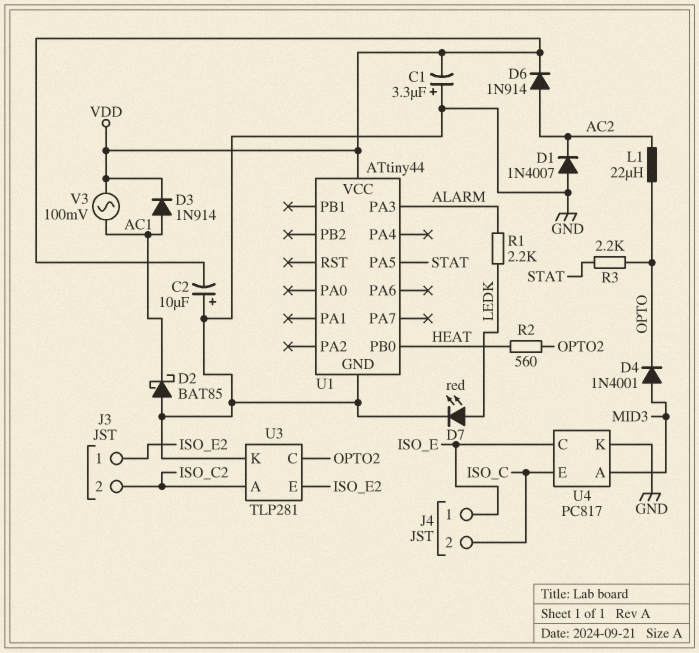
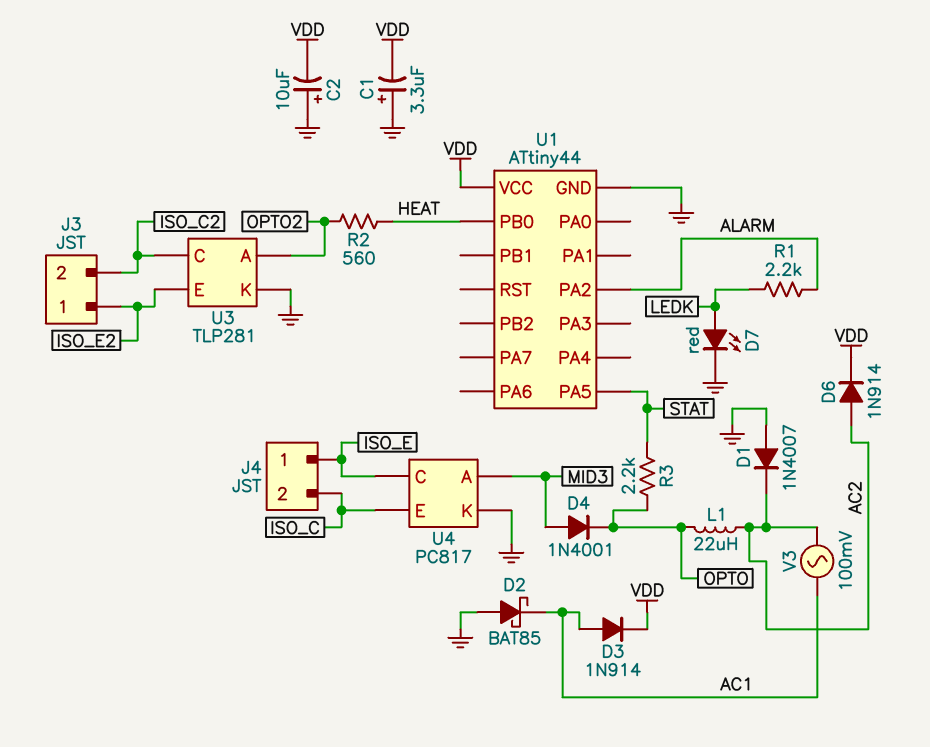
U1 pin PA2: none -> ALARM
U1 pin PA3: ALARM -> none
U3 pin A: ISO_C2 -> OPTO2
U3 pin C: OPTO2 -> ISO_C2
V3: AC 100mV (AC1, VDD) -> AC 100mV (AC1, AC2)

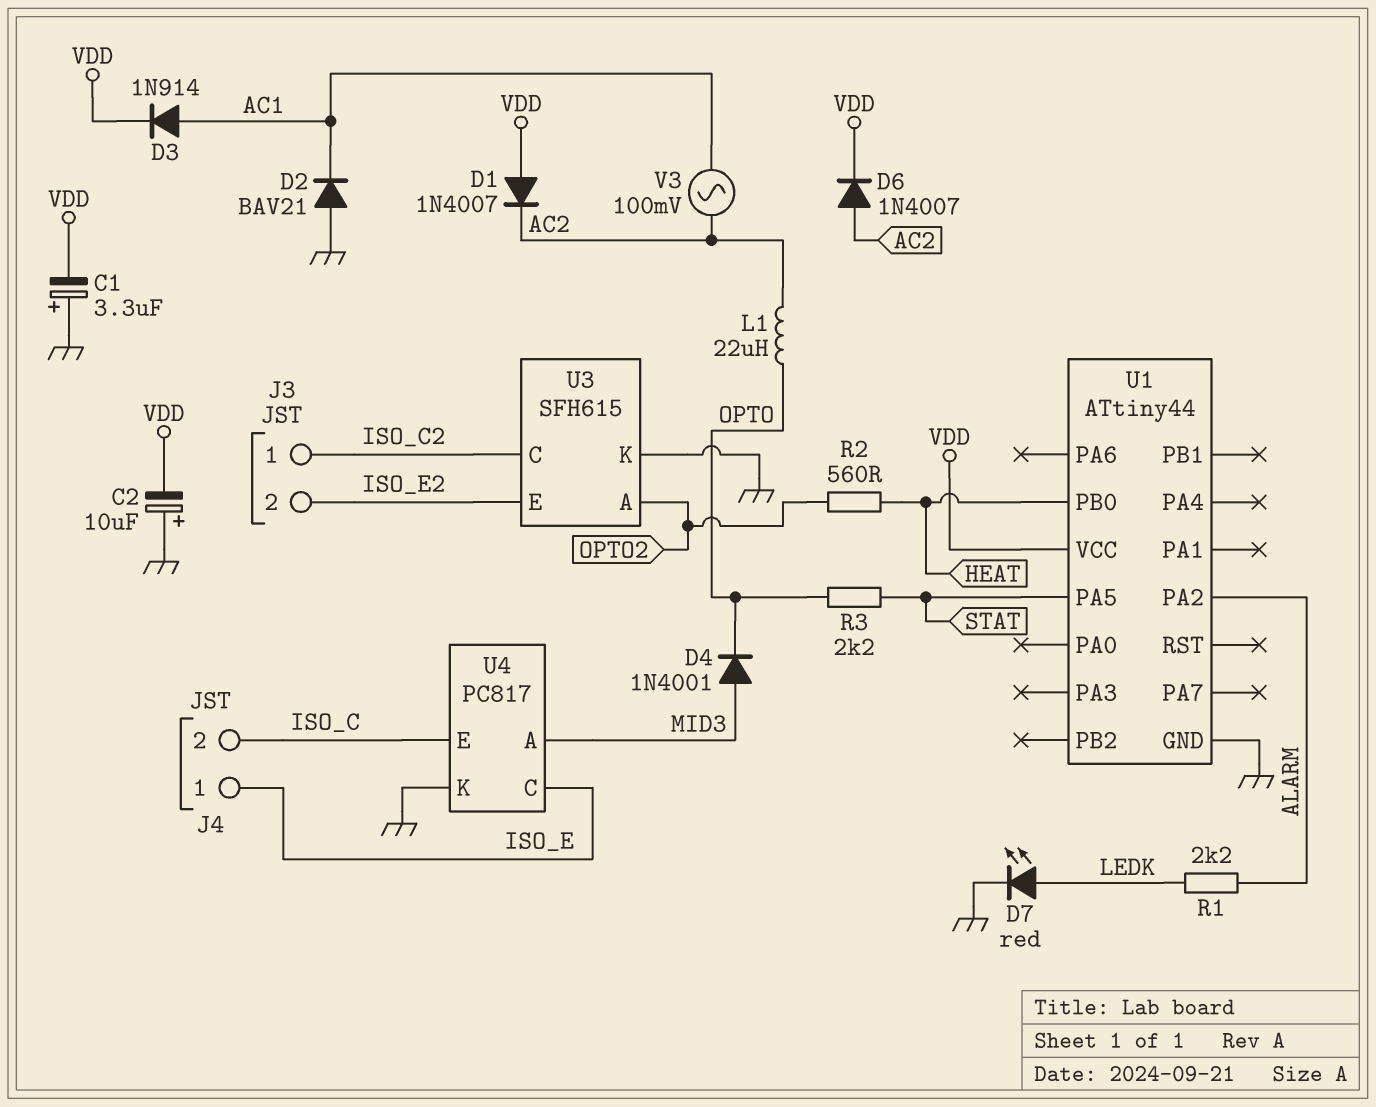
D1: diode 1N4007 (A GND, K AC2) -> diode 1N4007 (A VDD, K AC2)
D2: schottky BAT85 (A GND, K AC1) -> diode BAV21 (A GND, K AC1)
D6: diode 1N914 (A AC2, K VDD) -> diode 1N4007 (A AC2, K VDD)
J3 pin 1: ISO_E2 -> ISO_C2
J3 pin 2: ISO_C2 -> ISO_E2
U3: TLP281 -> SFH615

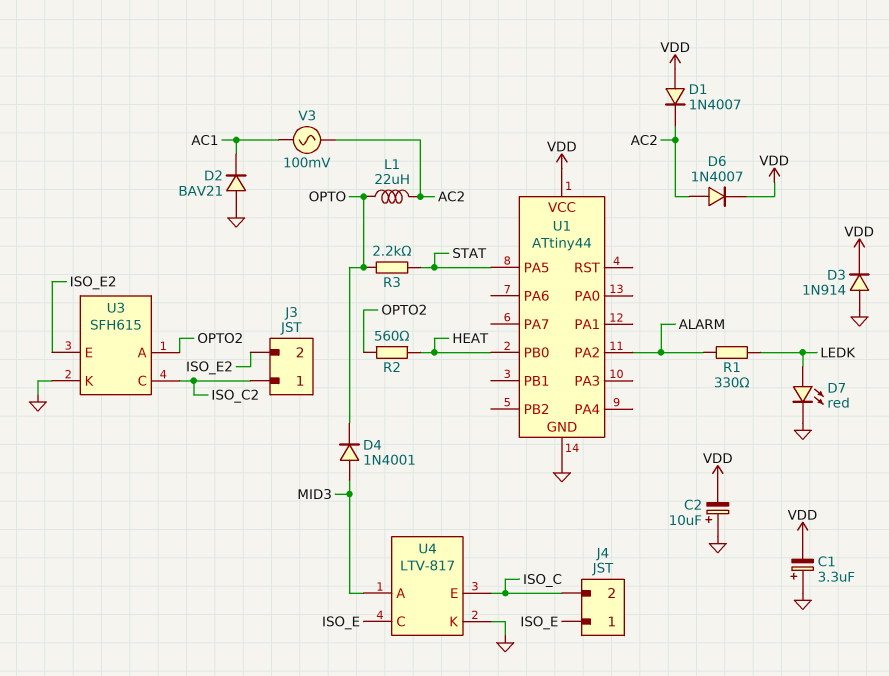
D3: diode 1N914 (A AC1, K VDD) -> diode 1N914 (A GND, K VDD)
R1: 2.2k (ALARM, LEDK) -> 330 (ALARM, LEDK)
U4: PC817 -> LTV-817

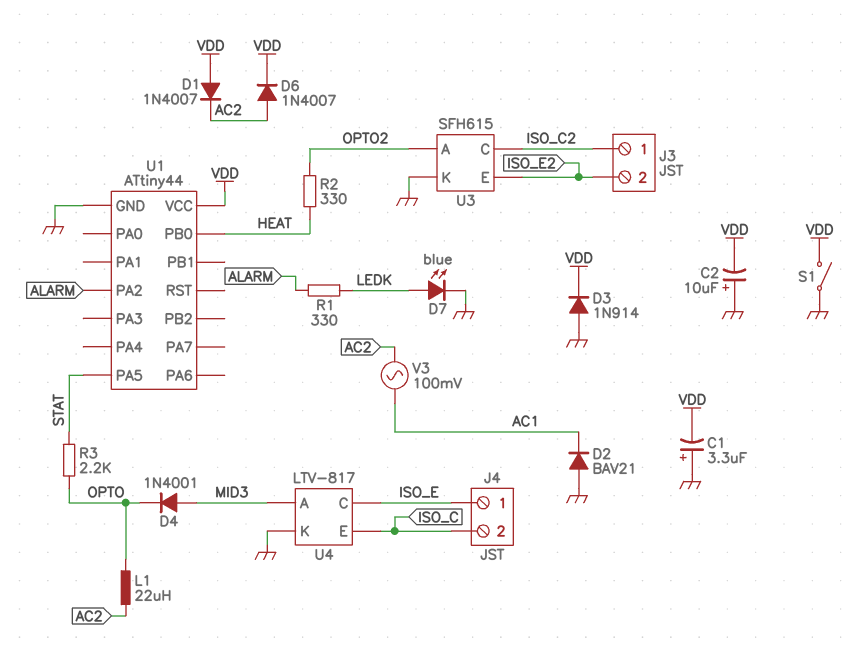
D7: LED red (A LEDK, K GND) -> LED blue (A LEDK, K GND)
R2: 560 (HEAT, OPTO2) -> 330 (HEAT, OPTO2)
S1: none -> switch (GND, VDD)

